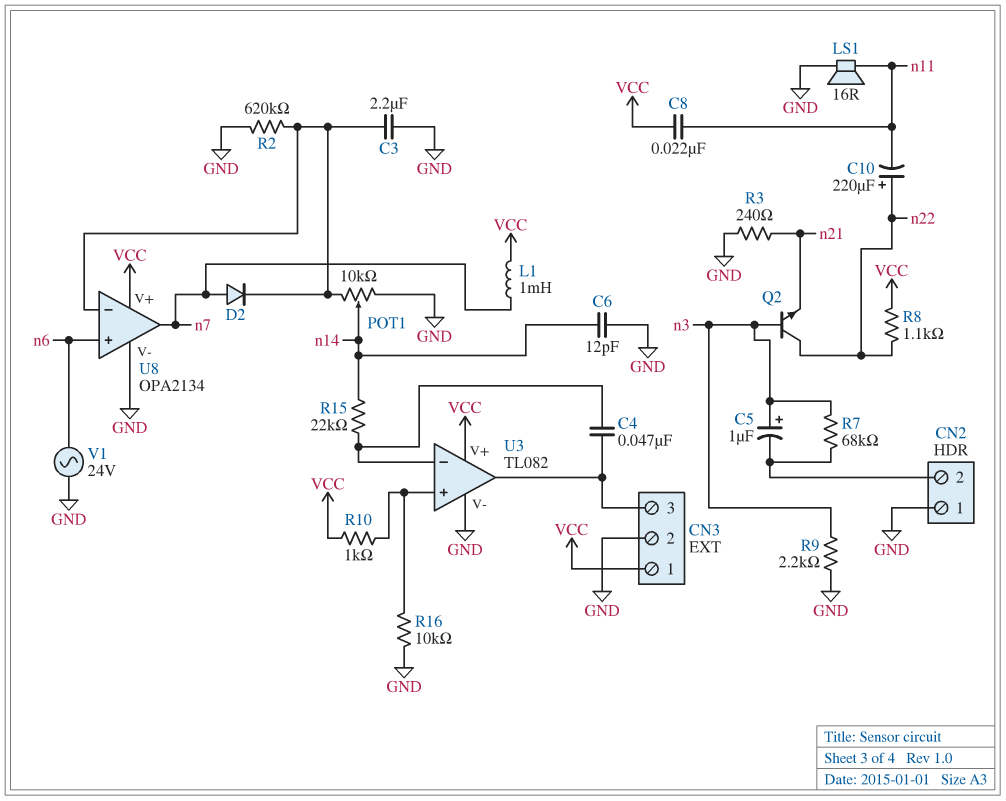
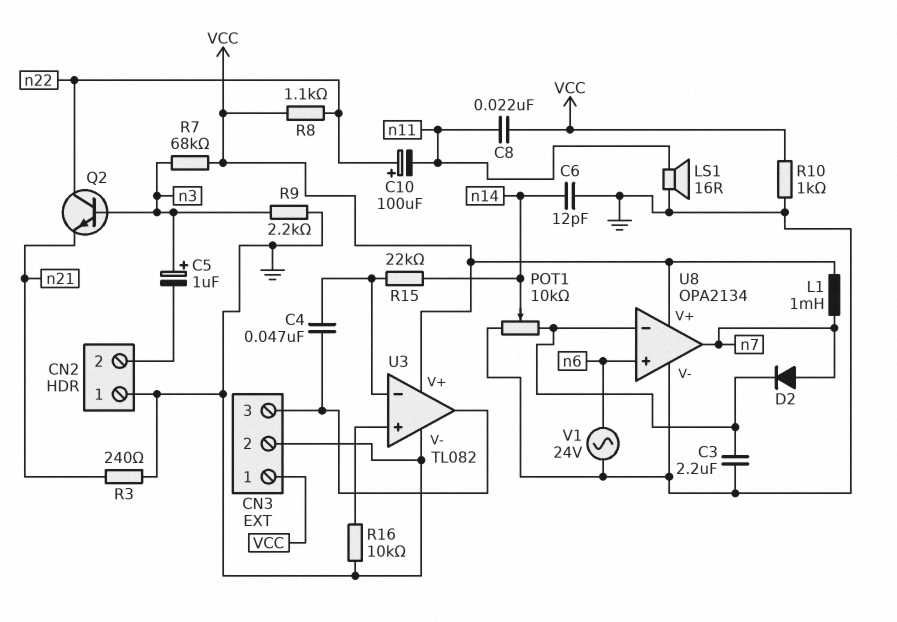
C10: 220uF (plus n22, minus n11) -> 100uF (plus n22, minus n11)
R2: 620k (GND, U8/in-) -> none
R7: 68k (CN2/2, n3) -> 68k (VCC, n3)
R10: 1k (U3/in+, VCC) -> 1k (GND, VCC)

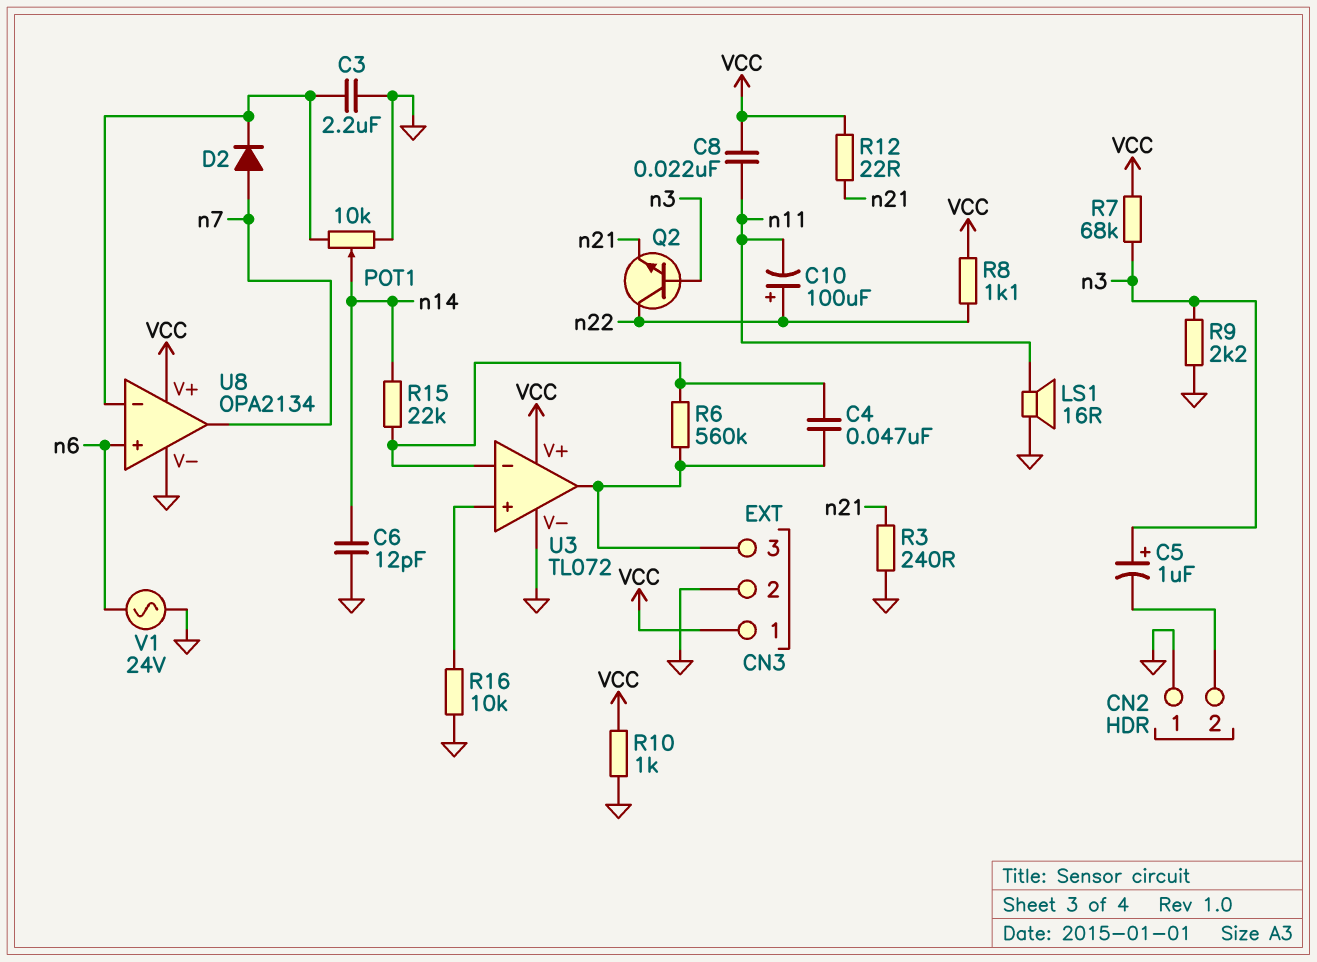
L1: 1mH (VCC, n7) -> none
R6: none -> 560k (CN3/3, U3/in-)
R12: none -> 22 (VCC, n21)
U3: TL082 -> TL072

